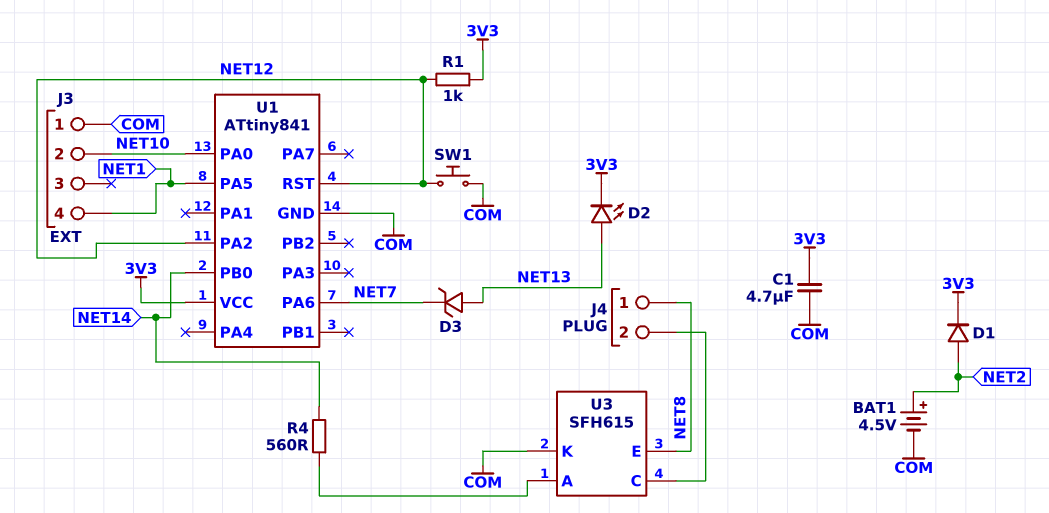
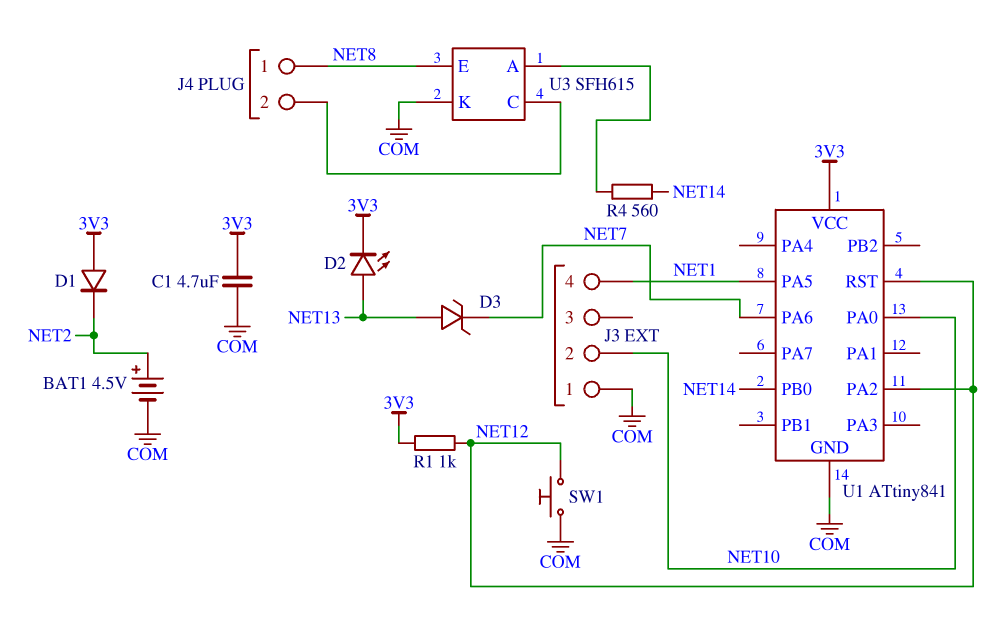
D1: diode (A NET2, K 3V3) -> diode (A 3V3, K NET2)

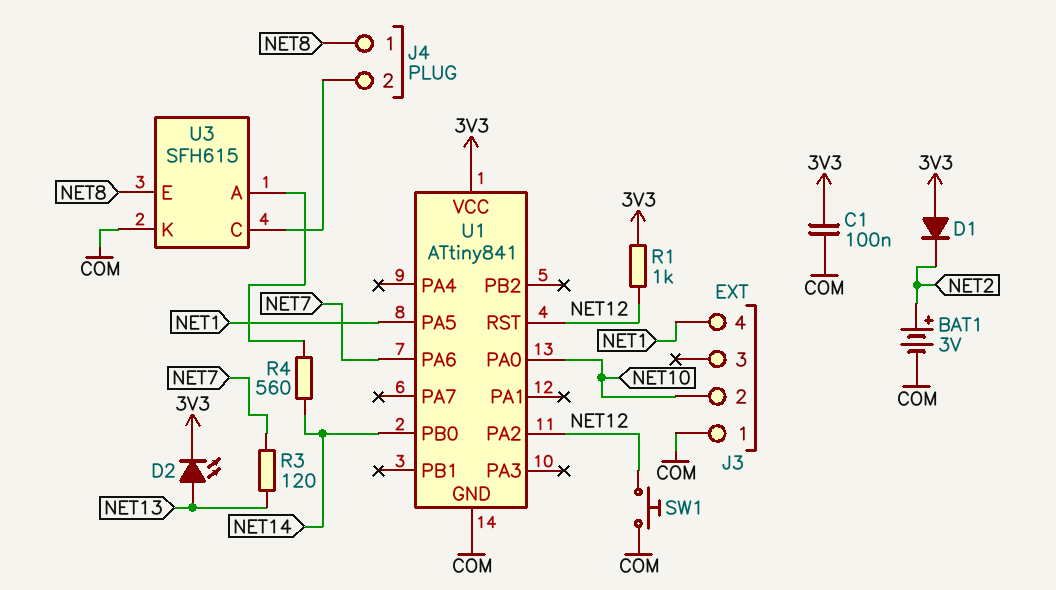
BAT1: 4.5V (plus NET2, minus COM) -> 3V (plus NET2, minus COM)
C1: 4.7uF (3V3, COM) -> 100nF (3V3, COM)
D3: zener (A NET13, K NET7) -> none
R3: none -> 120 (NET7, NET13)

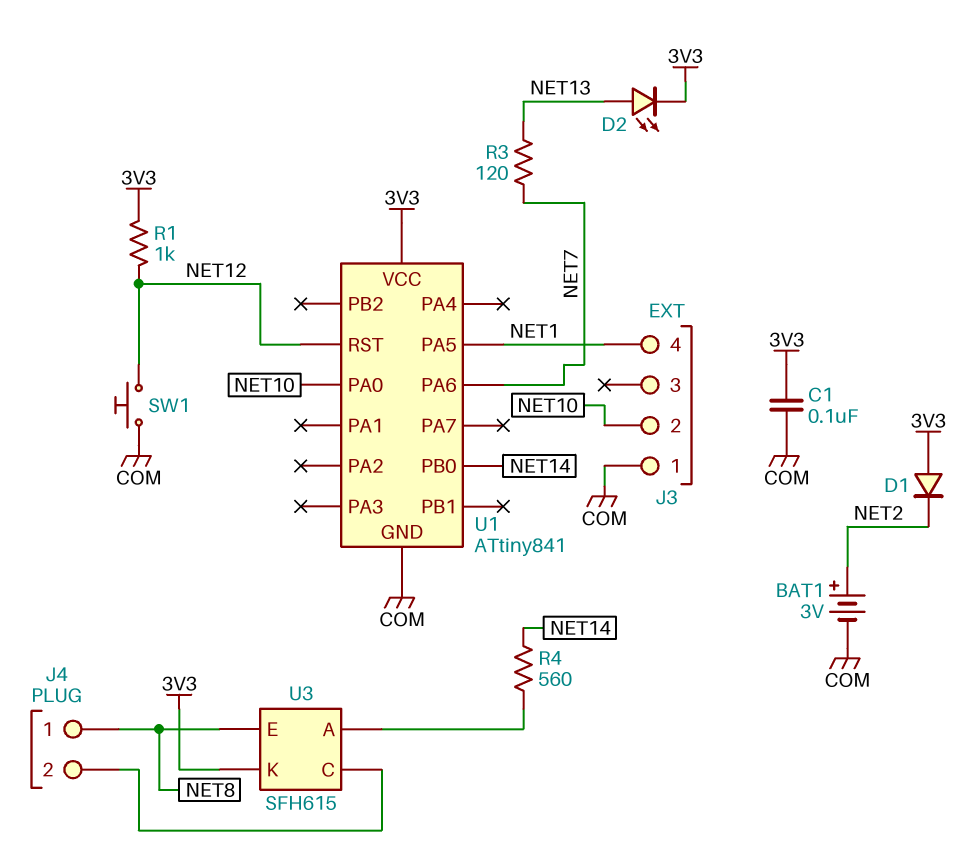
U1 pin PA2: NET12 -> none
U3 pin K: COM -> 3V3

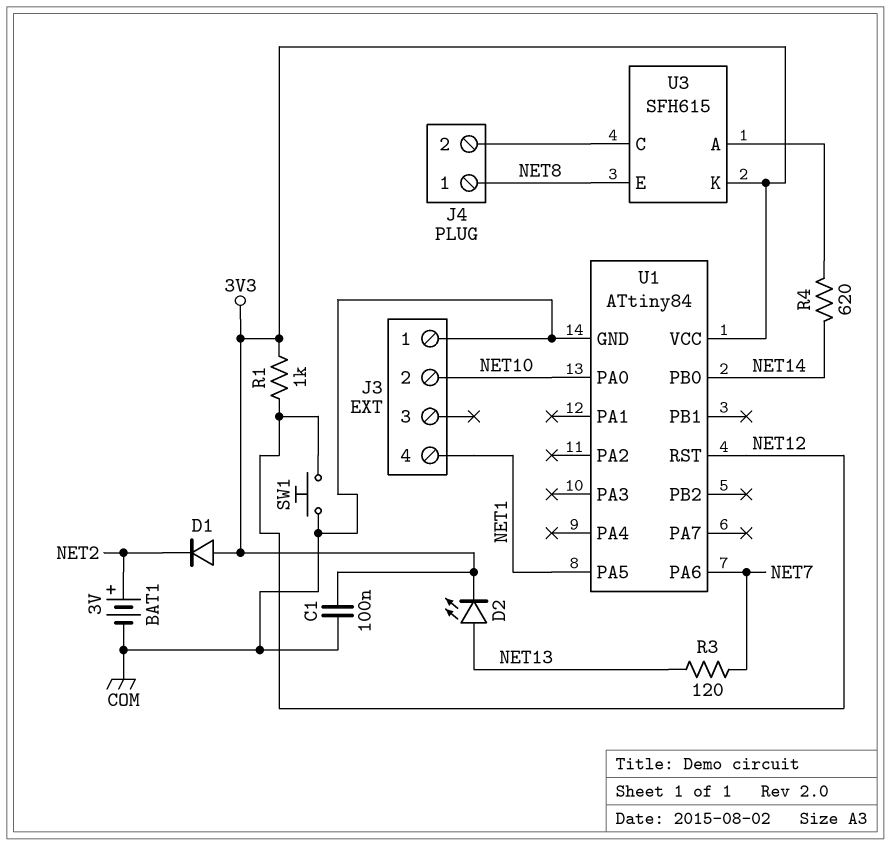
R4: 560 (NET14, U3/A) -> 620 (NET14, U3/A)
U1: ATtiny841 -> ATtiny84

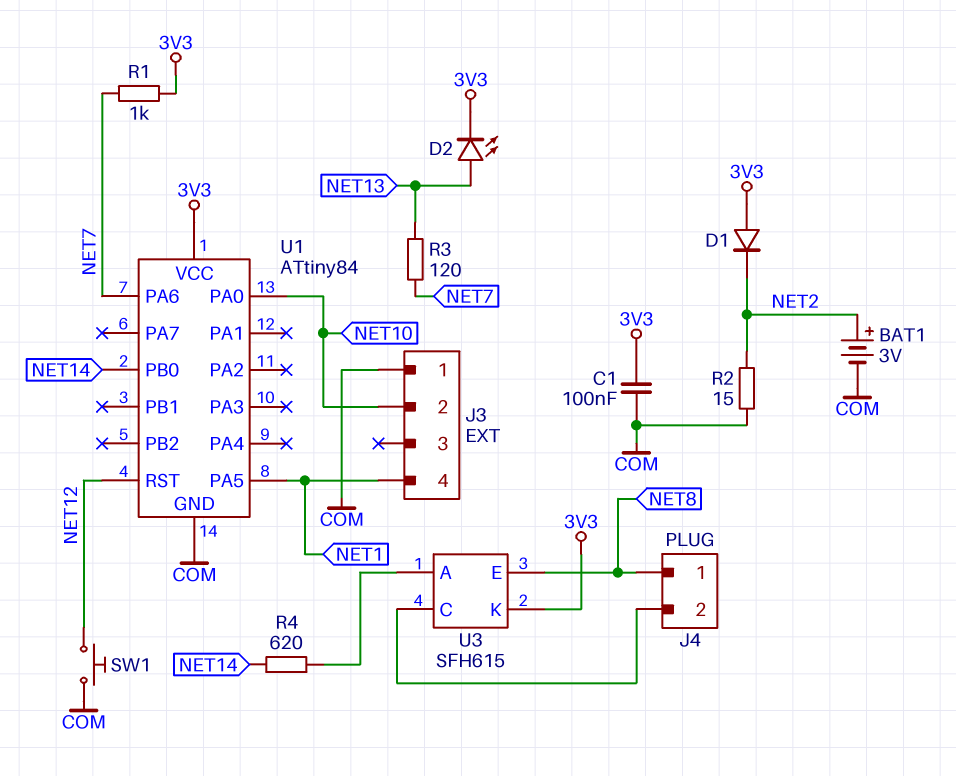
R1: 1k (3V3, NET12) -> 1k (3V3, NET7)
R2: none -> 15 (COM, NET2)

